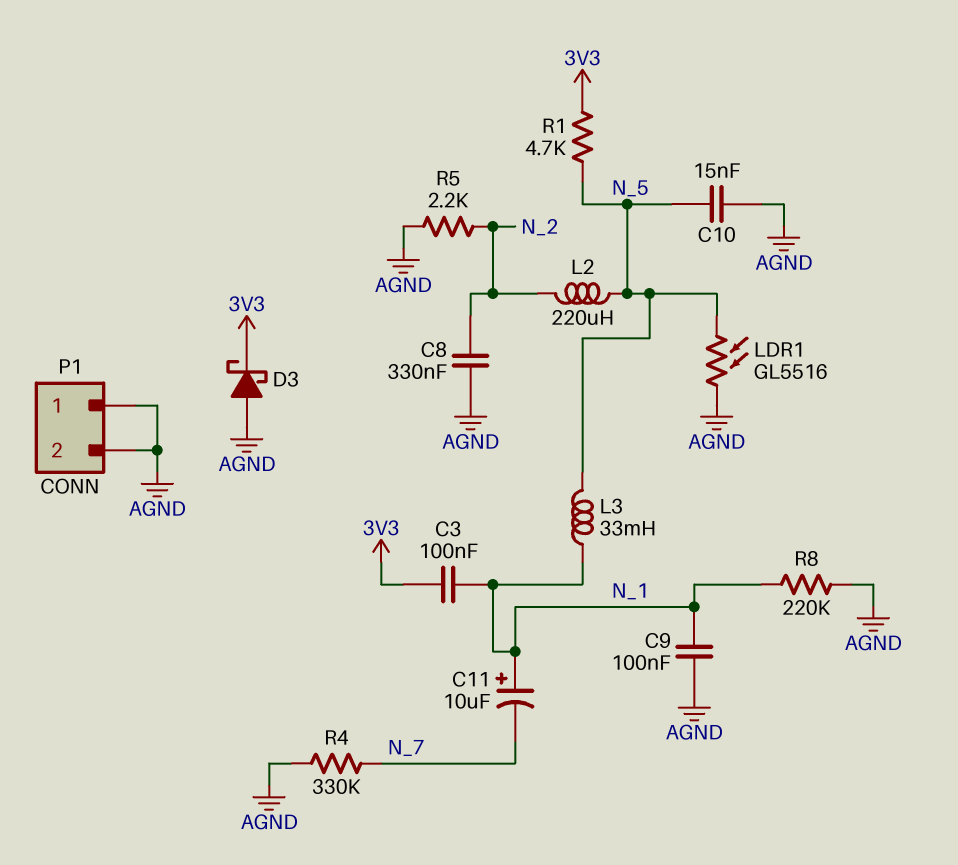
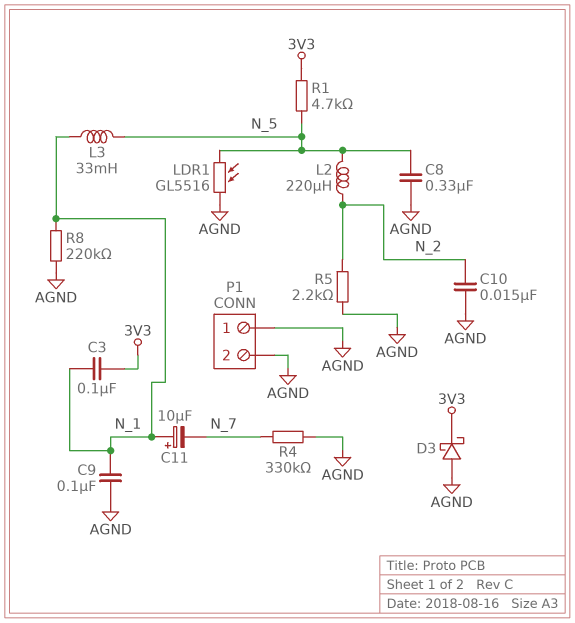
C8: 330nF (AGND, N_2) -> 330nF (AGND, N_5)
C10: 15nF (AGND, N_5) -> 15nF (AGND, N_2)

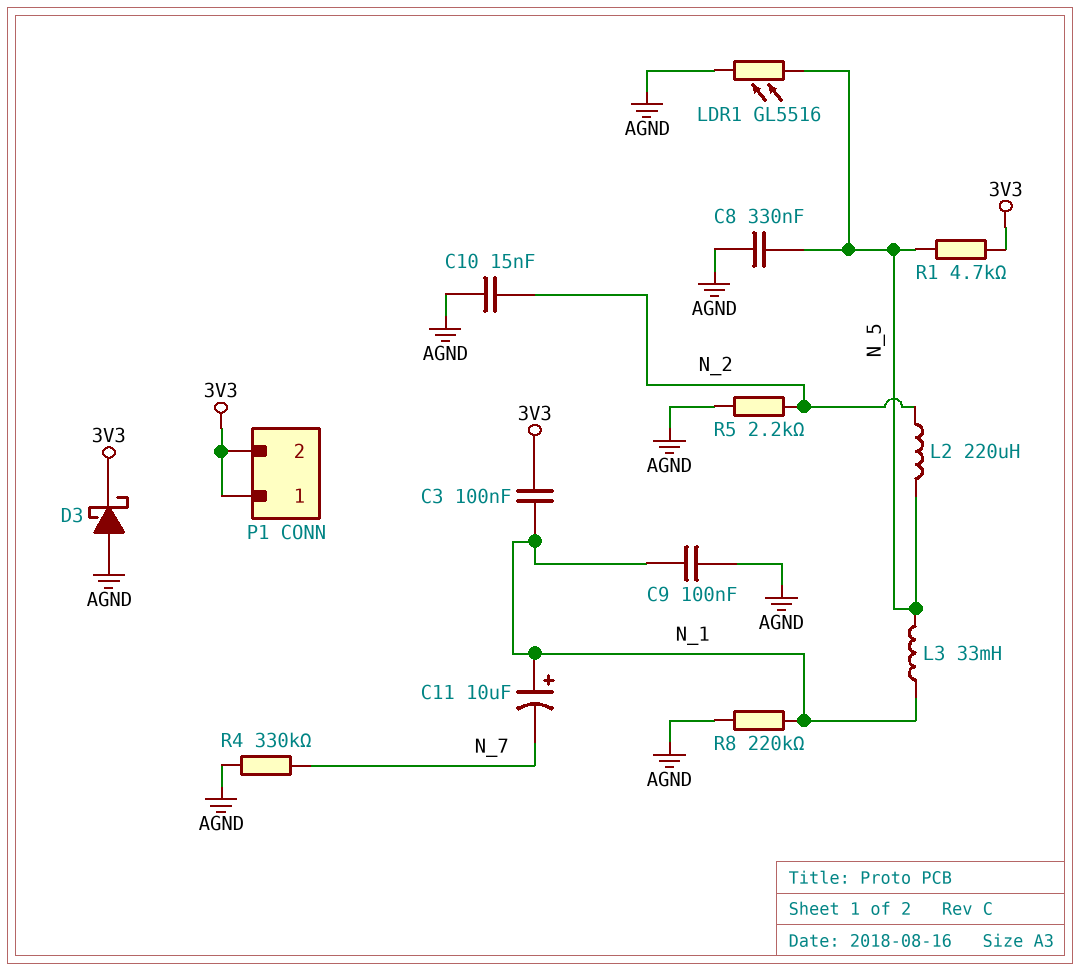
P1 pin 1: AGND -> 3V3
P1 pin 2: AGND -> 3V3

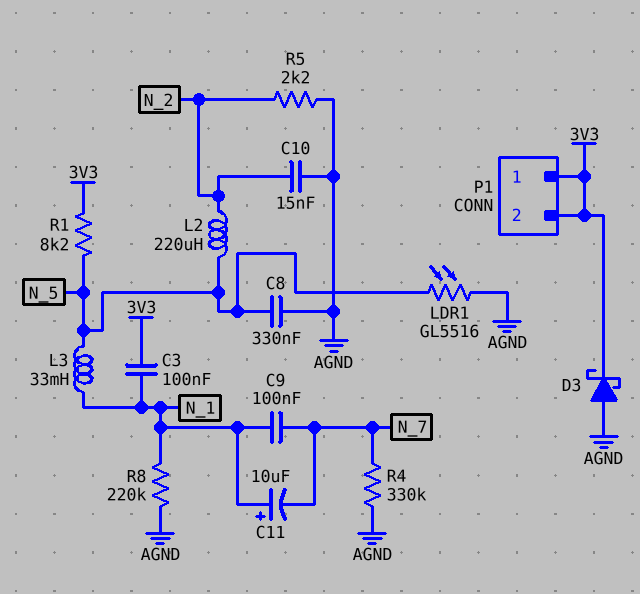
C9: 100nF (AGND, N_1) -> 100nF (N_1, N_7)
R1: 4.7k (3V3, N_5) -> 8.2k (3V3, N_5)

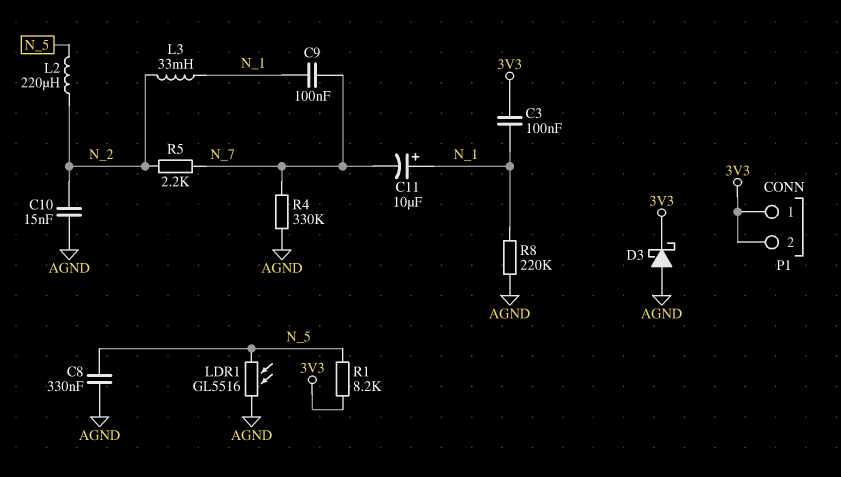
L3: 33mH (N_1, N_5) -> 33mH (N_1, N_2)
R5: 2.2k (AGND, N_2) -> 2.2k (N_2, N_7)

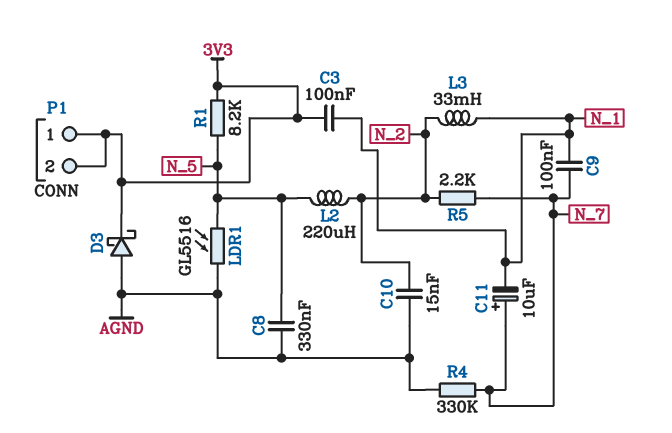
C11: 10uF (plus N_1, minus N_7) -> 10uF (plus N_7, minus N_1)
R8: 220k (AGND, N_1) -> none

